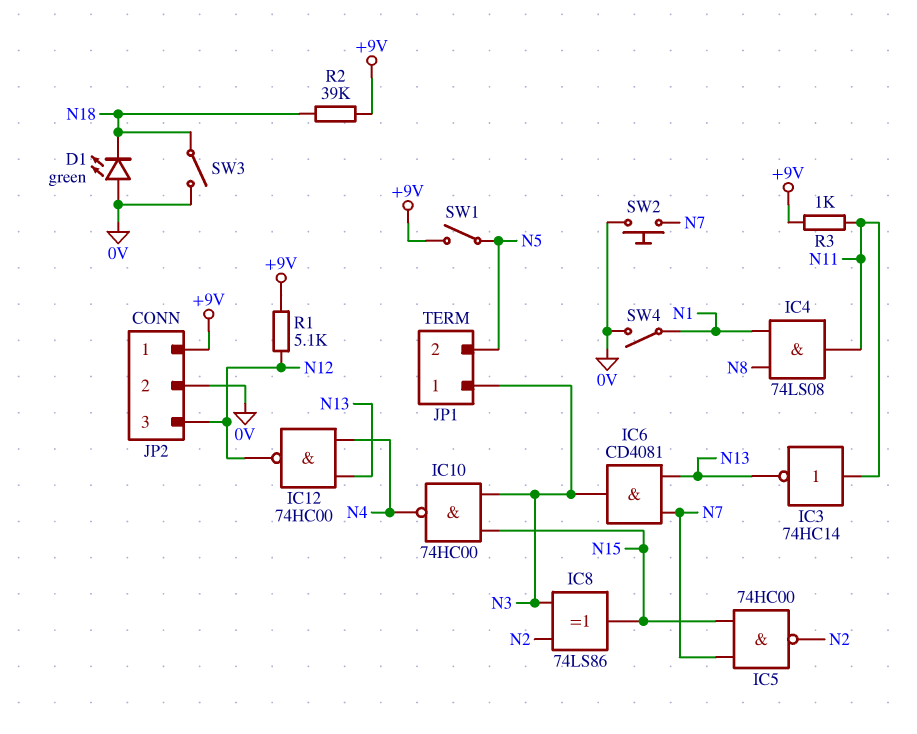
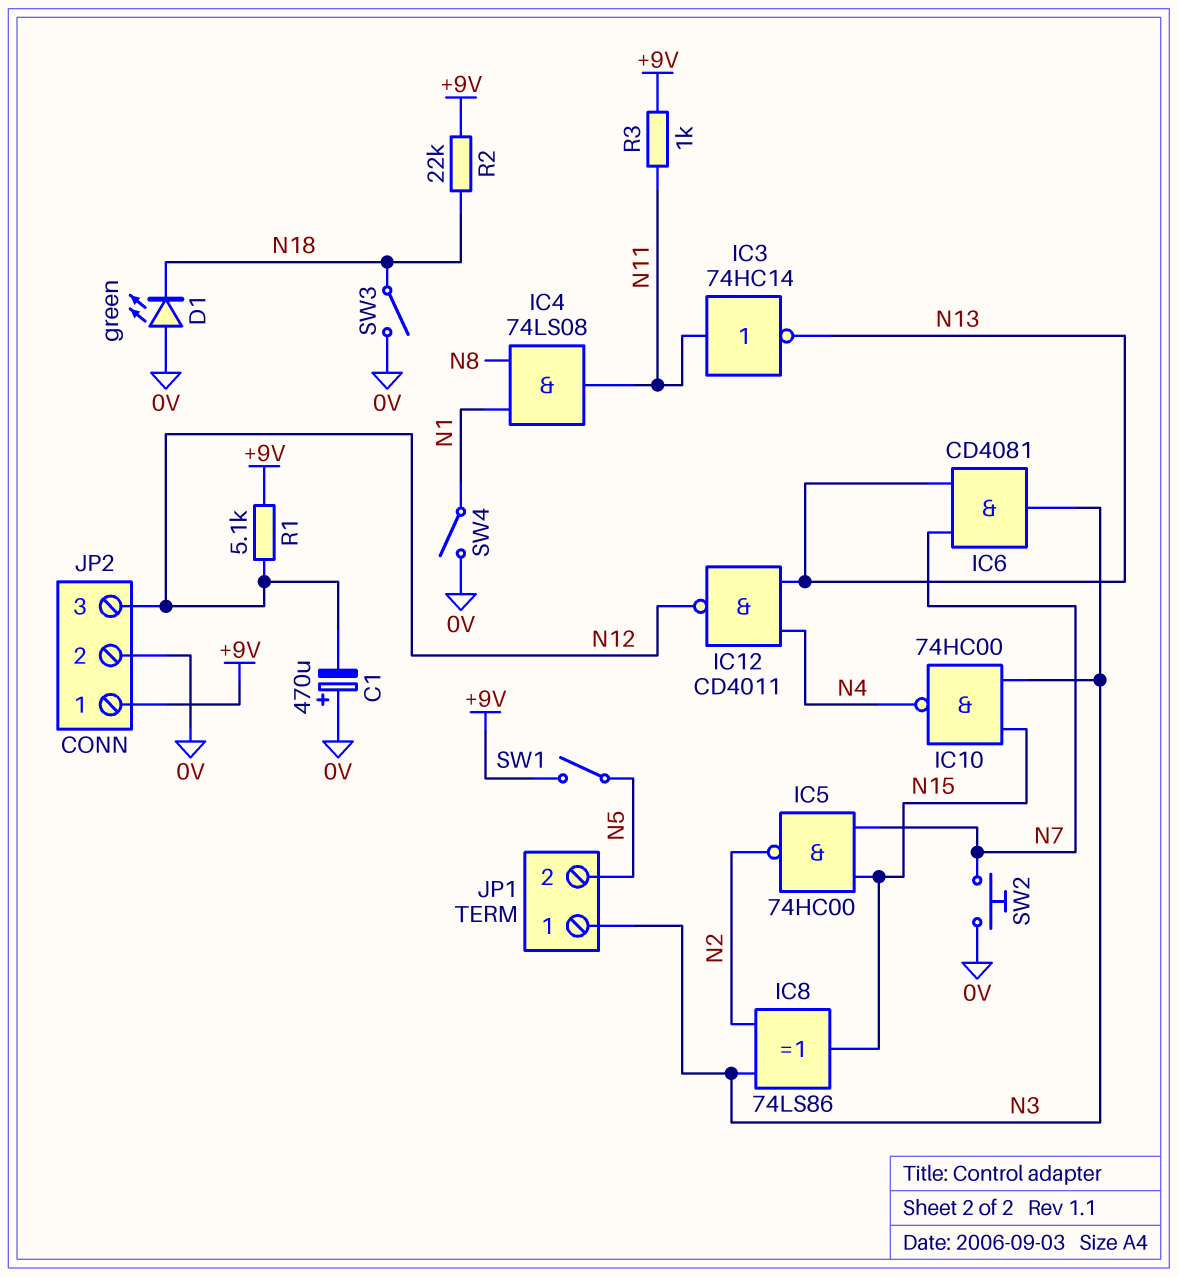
C1: none -> 470uF (plus 0V, minus N12)
IC12: NAND 74HC00 (in N4, in N13, out N12) -> NAND CD4011 (in N4, in N13, out N12)
R2: 39k (+9V, N18) -> 22k (+9V, N18)

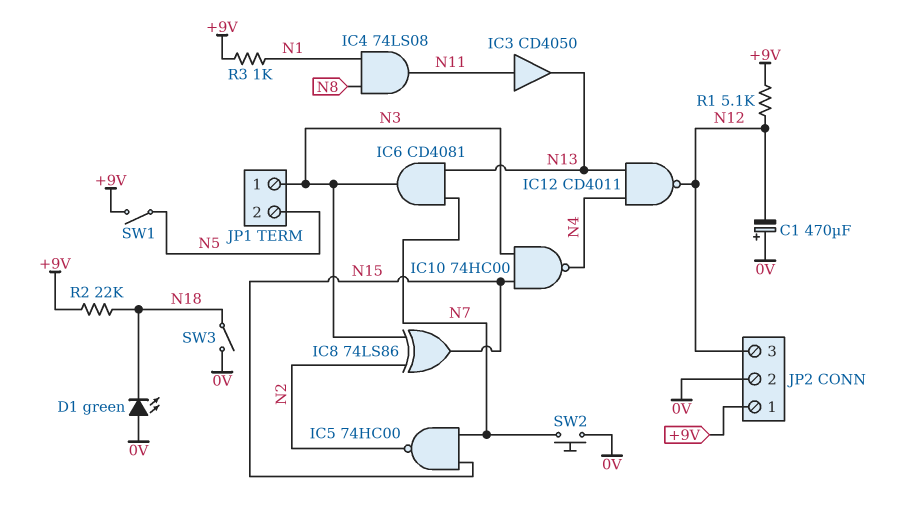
IC3: NOT 74HC14 (in N11, out N13) -> buffer CD4050 (in N11, out N13)
R3: 1k (+9V, N11) -> 1k (+9V, N1)
SW4: switch (0V, N1) -> none

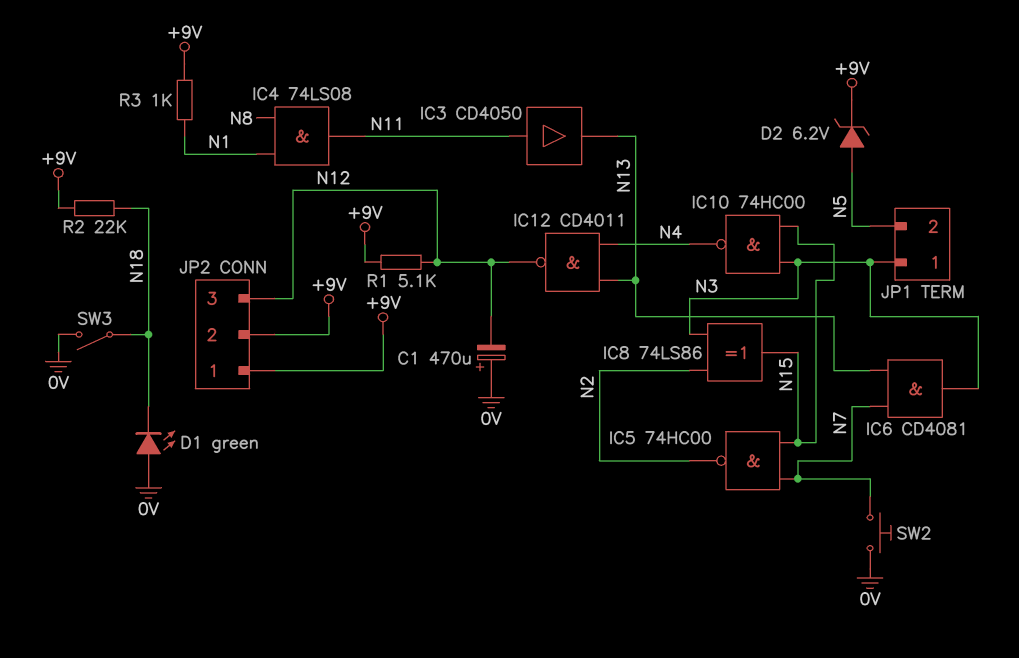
D2: none -> zener 6.2V (A N5, K +9V)
JP2 pin 2: 0V -> +9V
SW1: switch (+9V, N5) -> none

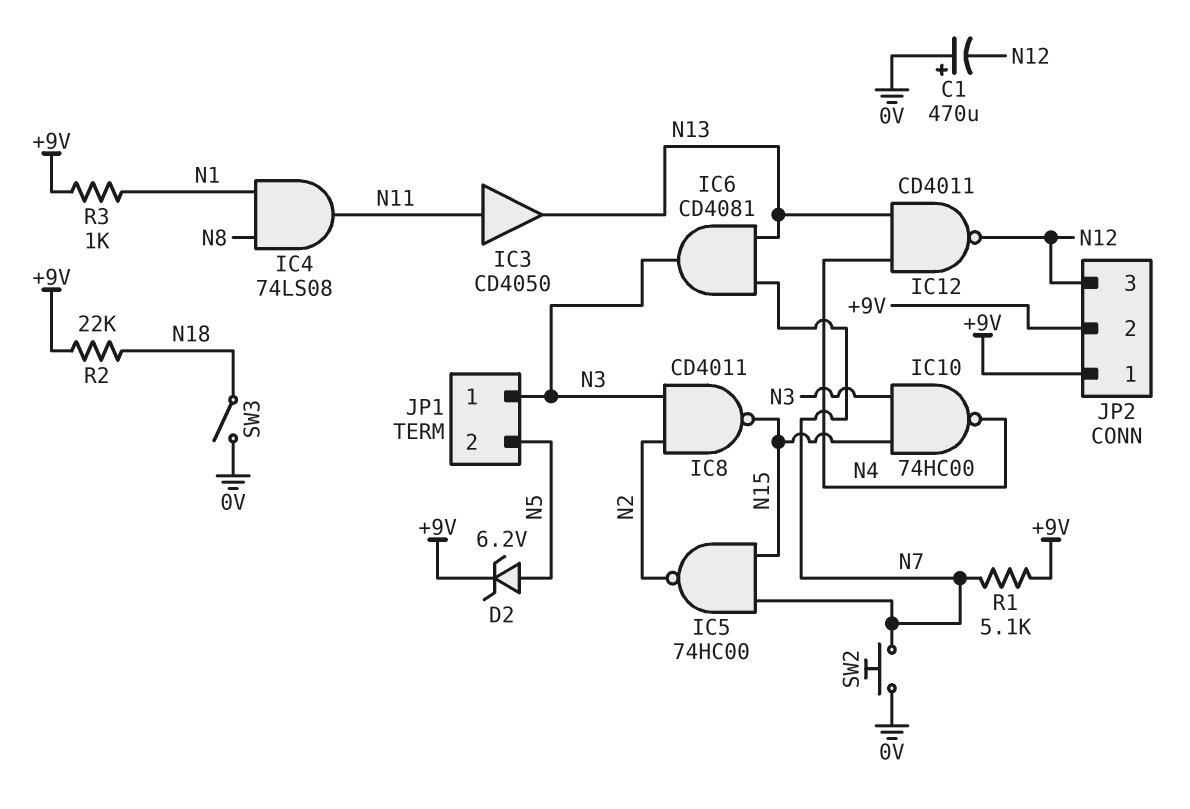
D1: LED green (A 0V, K N18) -> none
IC8: XOR 74LS86 (in N2, in N3, out N15) -> NAND CD4011 (in N2, in N3, out N15)
R1: 5.1k (+9V, N12) -> 5.1k (+9V, N7)

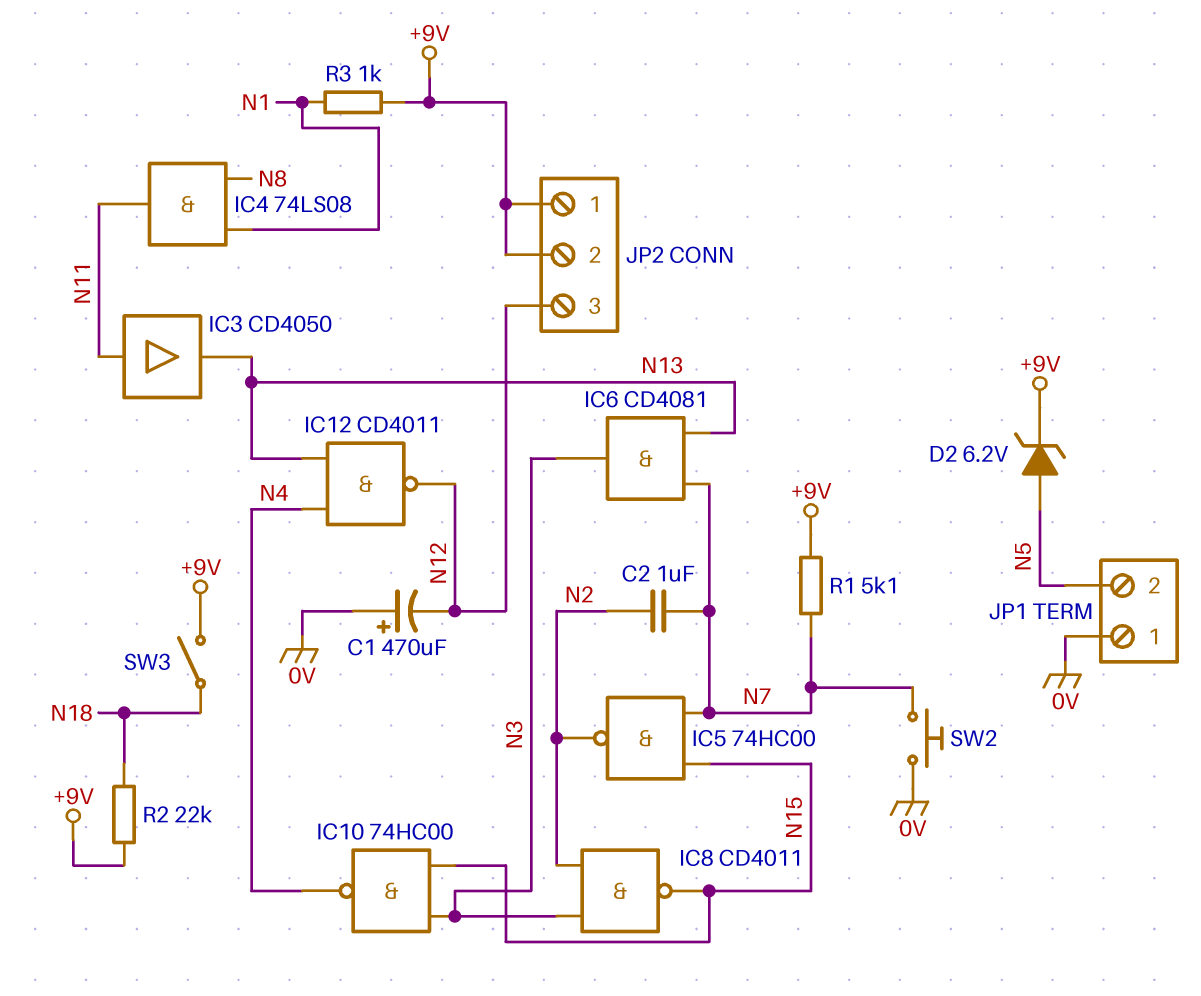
C2: none -> 1uF (N2, N7)
JP1 pin 1: N3 -> 0V
SW3: switch (0V, N18) -> switch (+9V, N18)

